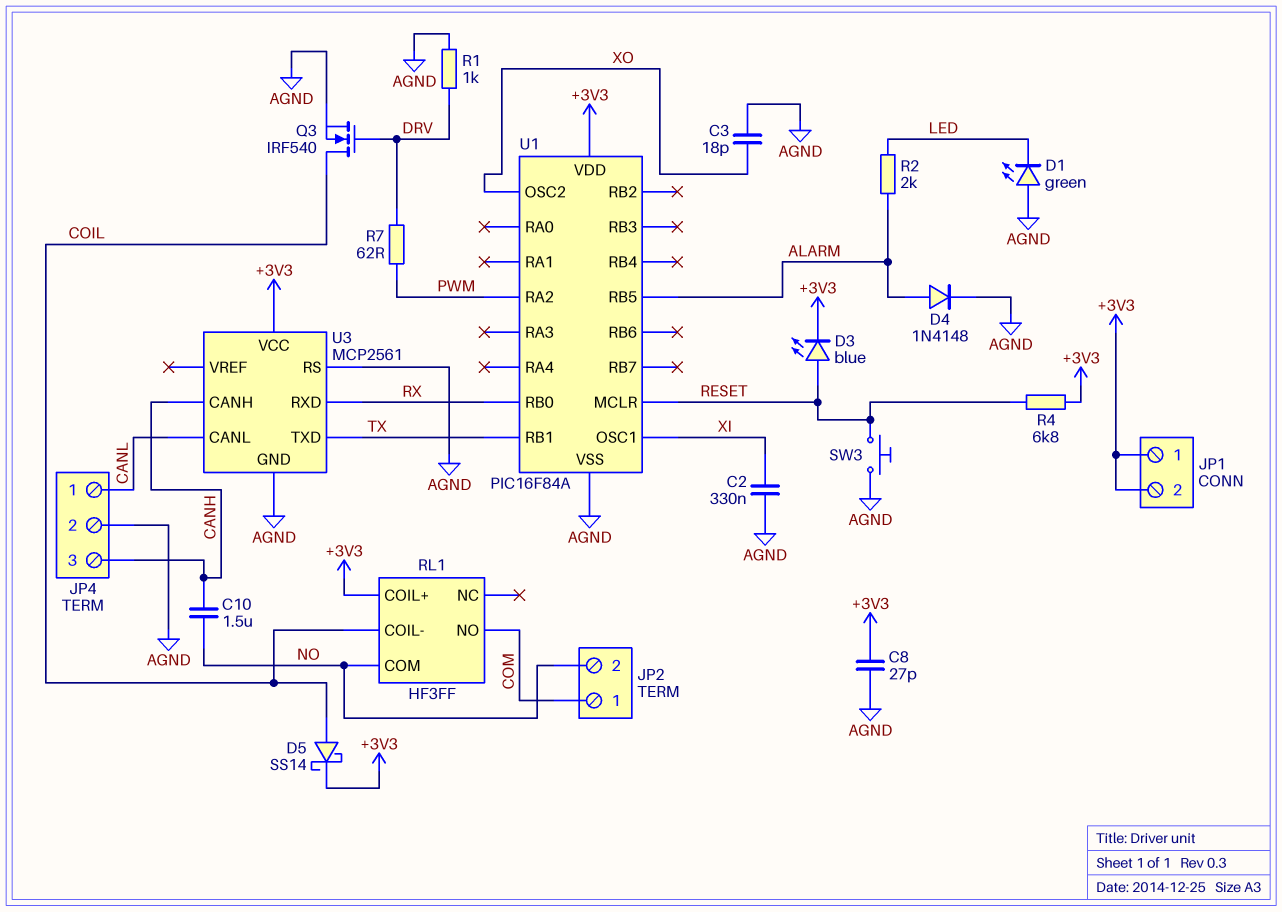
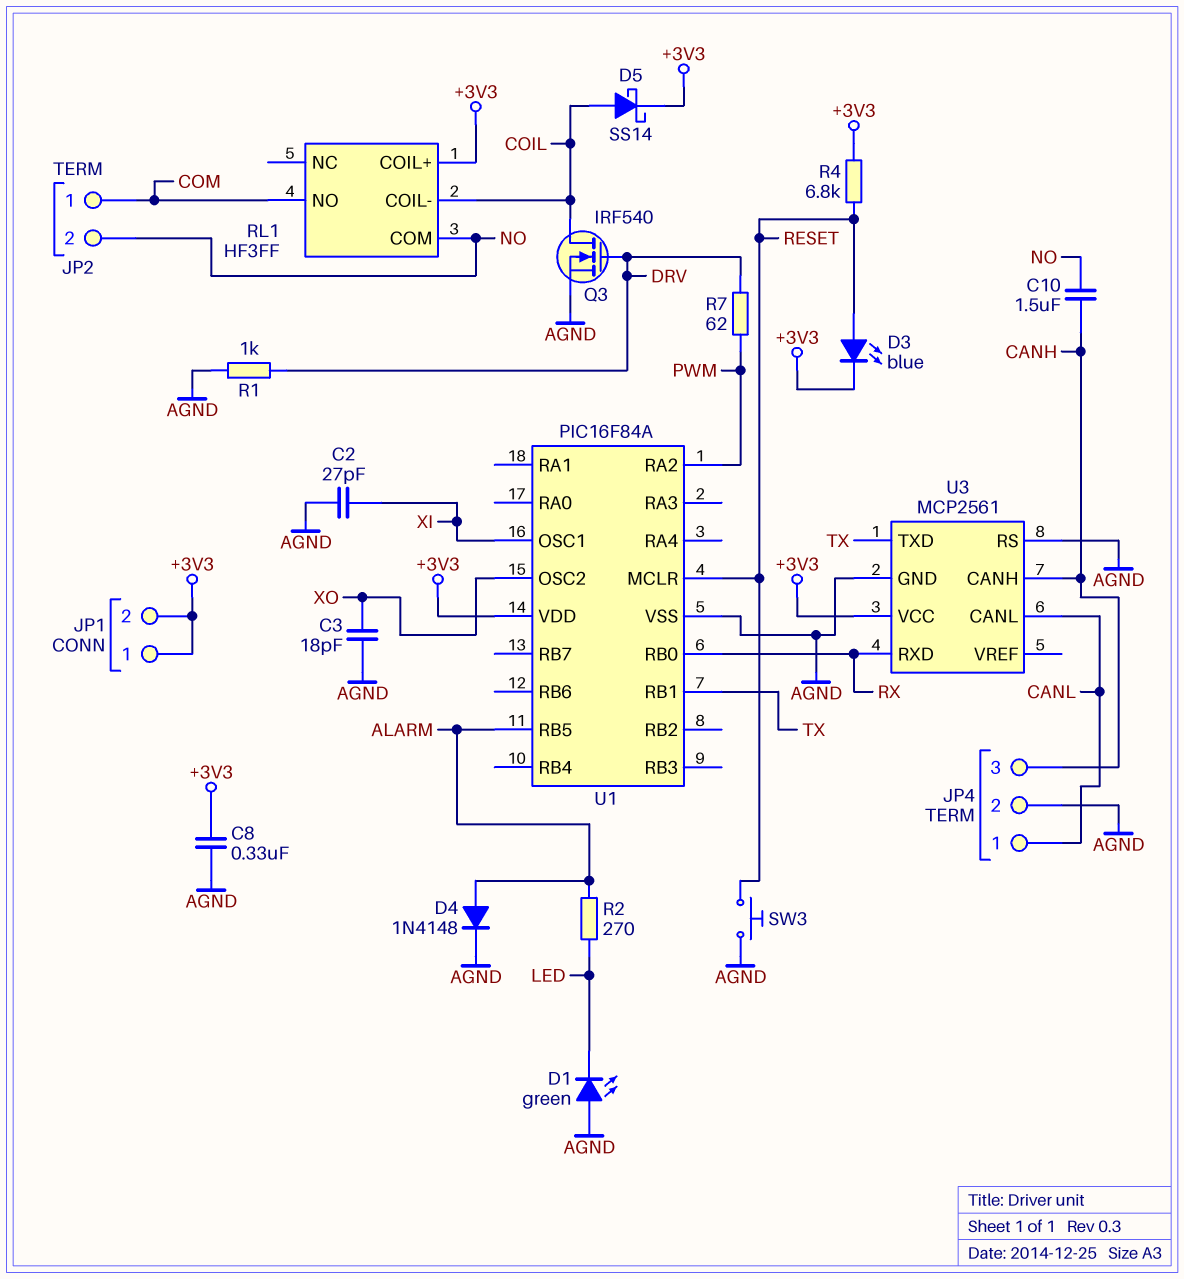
C2: 330nF (AGND, XI) -> 27pF (AGND, XI)
C8: 27pF (+3V3, AGND) -> 330nF (+3V3, AGND)
R2: 2k (ALARM, LED) -> 270 (ALARM, LED)

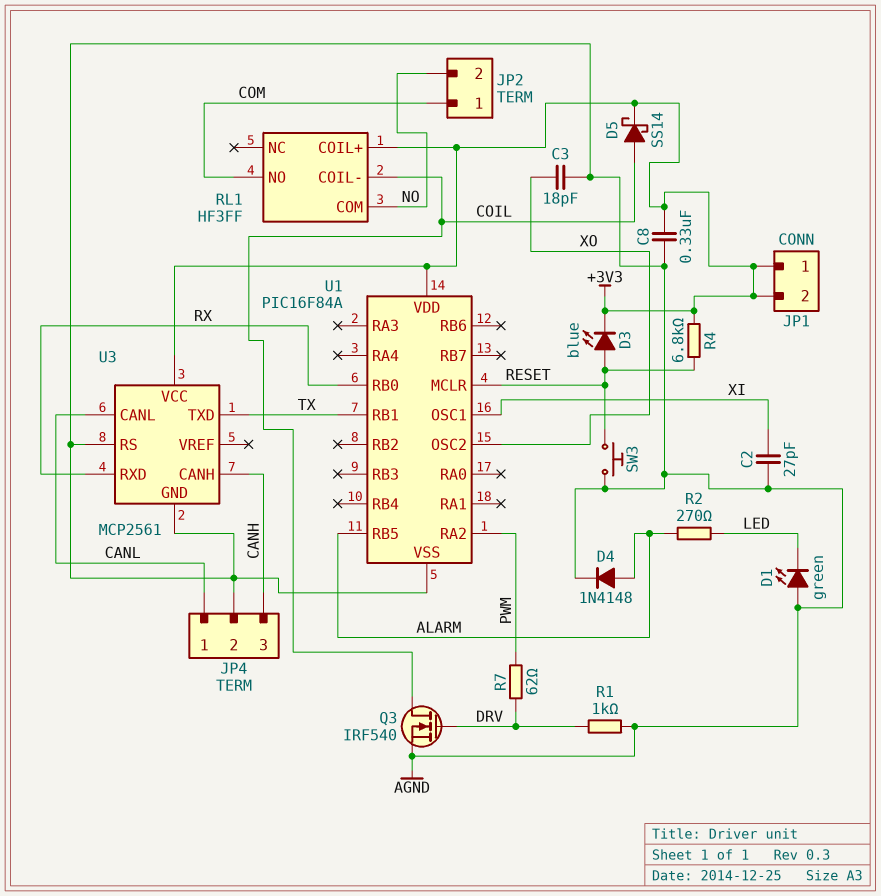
C10: 1.5uF (CANH, NO) -> none

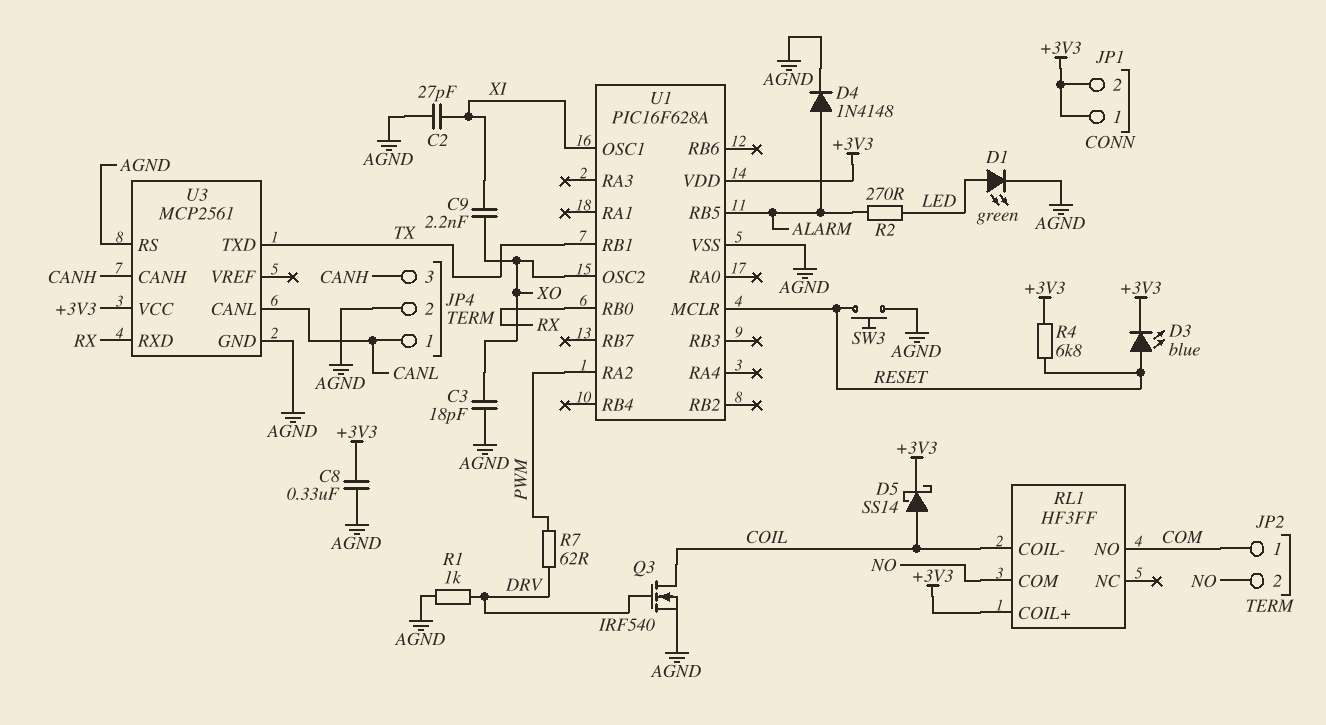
C9: none -> 2.2nF (XI, XO)
D1: LED green (A AGND, K LED) -> LED green (A LED, K AGND)
U1: PIC16F84A -> PIC16F628A

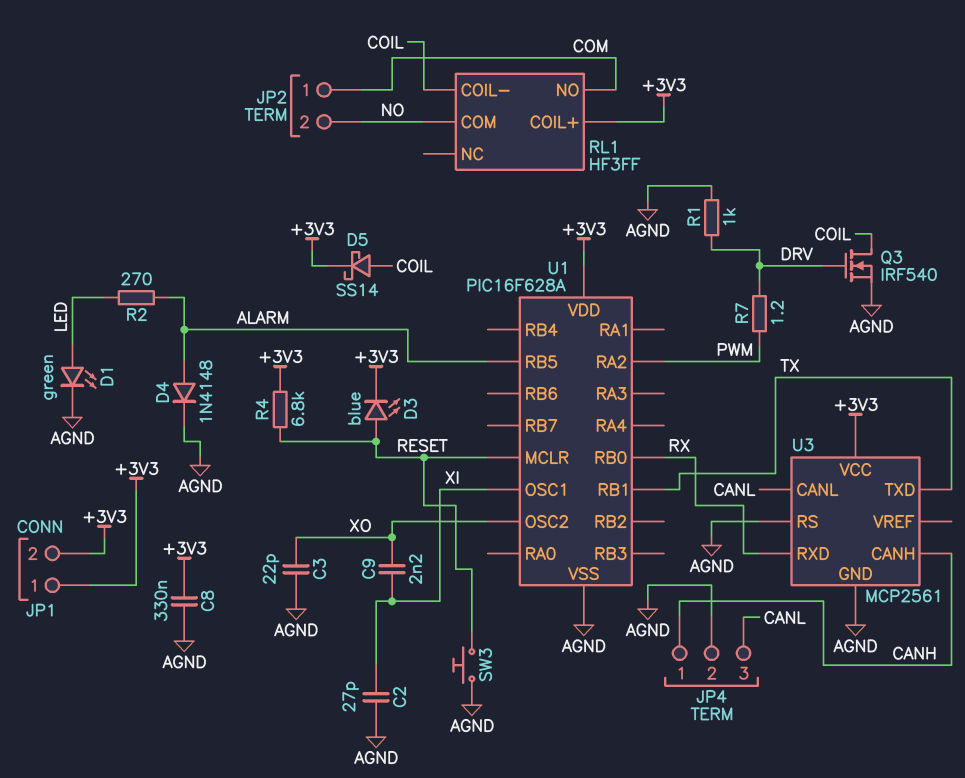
C3: 18pF (AGND, XO) -> 22pF (AGND, XO)
JP4 pin 1: CANL -> CANH
JP4 pin 3: CANH -> CANL
R7: 62 (DRV, PWM) -> 1.2 (DRV, PWM)

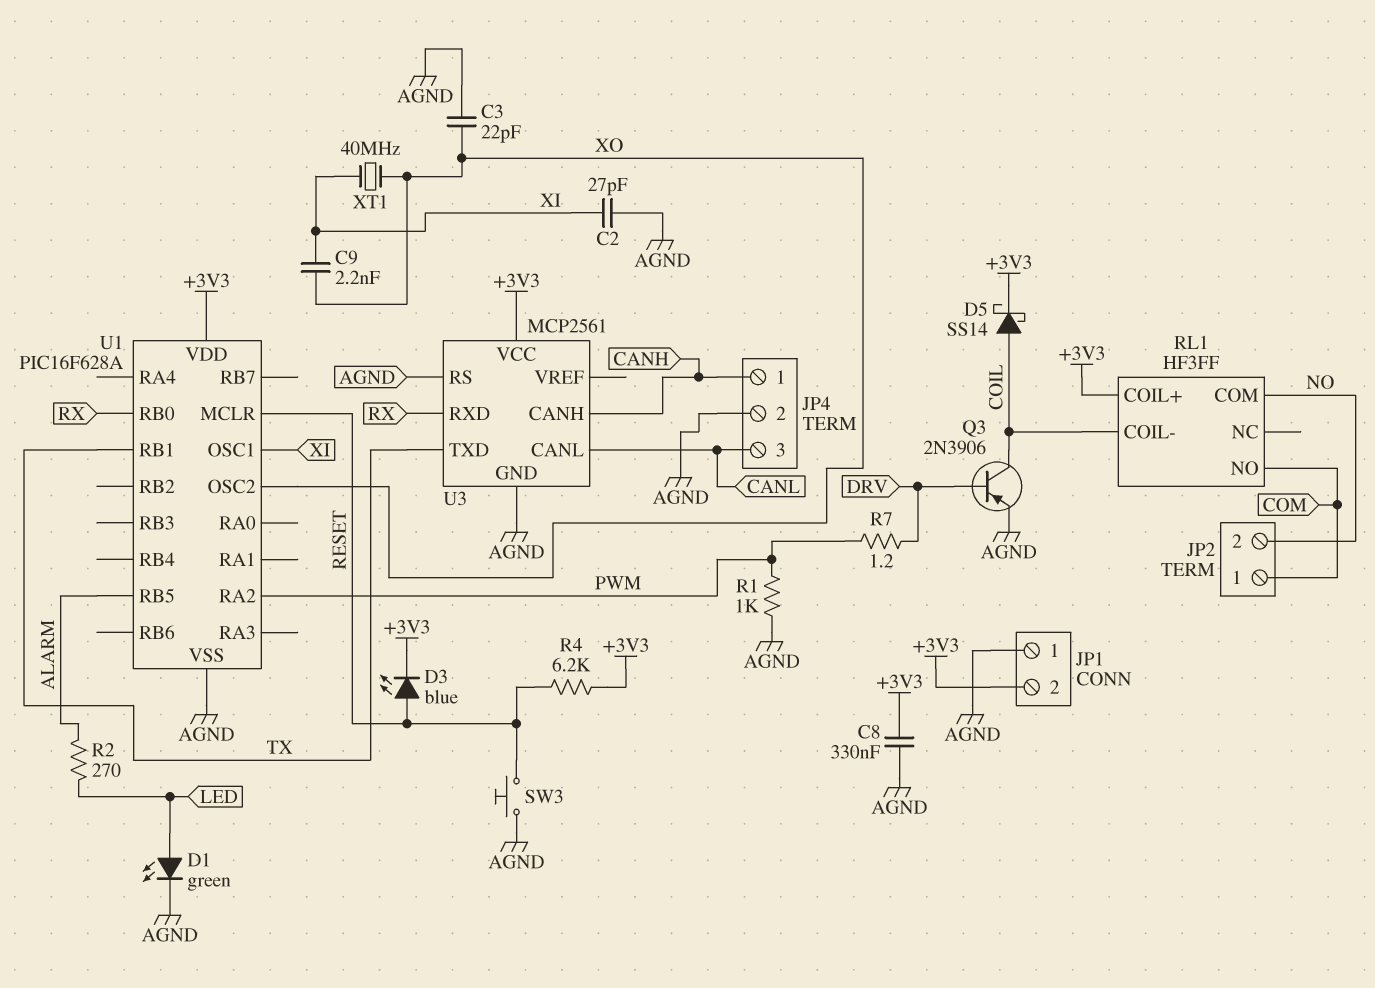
D4: diode 1N4148 (A ALARM, K AGND) -> none
JP1 pin 1: +3V3 -> AGND
Q3: NMOS IRF540 (G DRV, D COIL, S AGND) -> PNP 2N3906 (B DRV, C COIL, E AGND)
R1: 1k (AGND, DRV) -> 1k (AGND, PWM)
R4: 6.8k (+3V3, RESET) -> 6.2k (+3V3, RESET)
XT1: none -> 40MHz (XI, XO)

